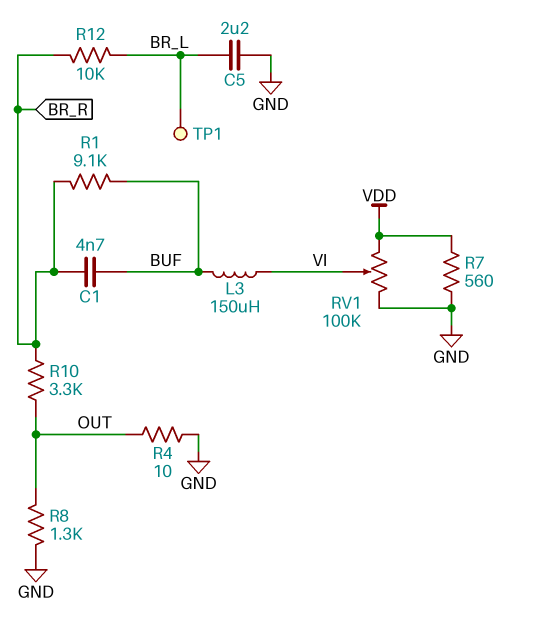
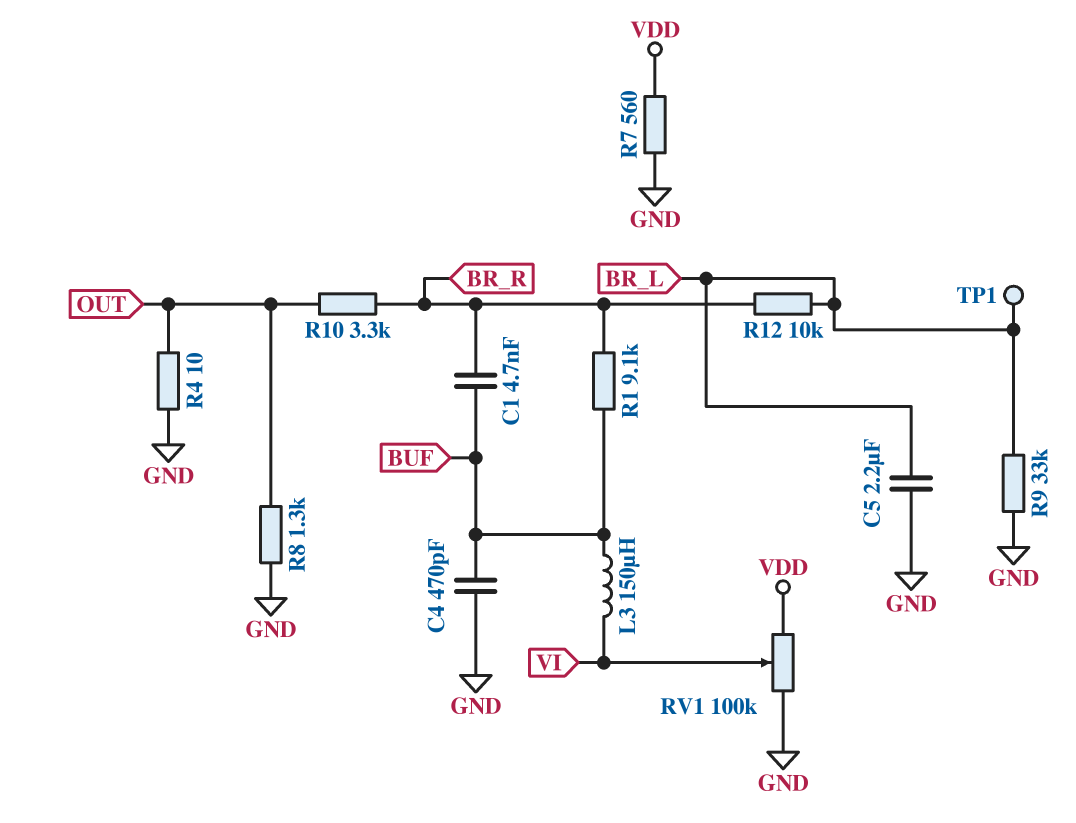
C4: none -> 470pF (BUF, GND)
R9: none -> 33k (BR_L, GND)

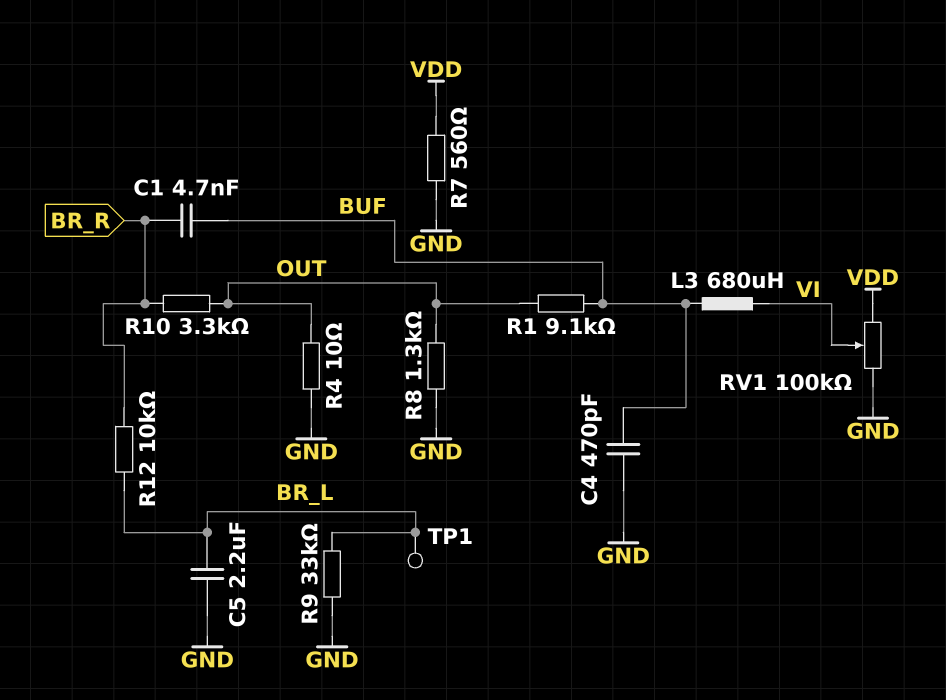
L3: 150uH (BUF, VI) -> 680uH (BUF, VI)
R1: 9.1k (BR_R, BUF) -> 9.1k (BUF, OUT)

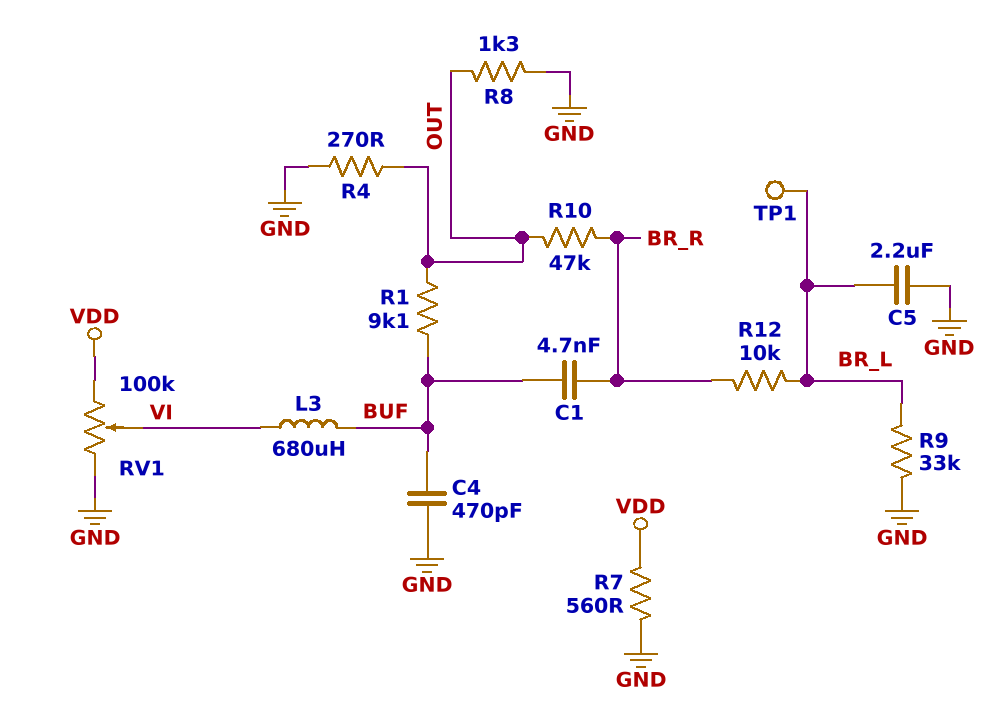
R4: 10 (GND, OUT) -> 270 (GND, OUT)
R10: 3.3k (BR_R, OUT) -> 47k (BR_R, OUT)

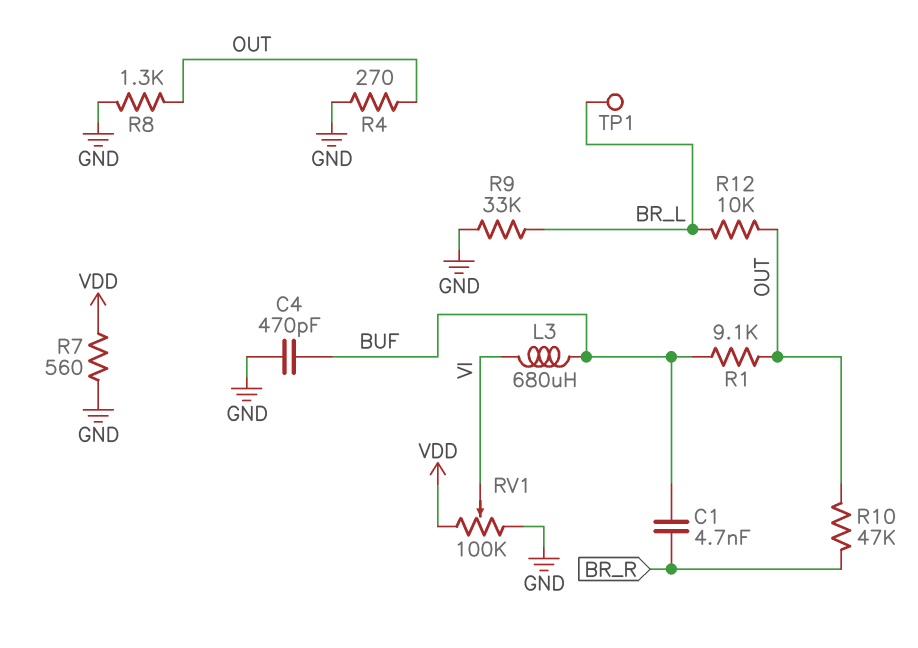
C5: 2.2uF (BR_L, GND) -> none
R12: 10k (BR_L, BR_R) -> 10k (BR_L, OUT)

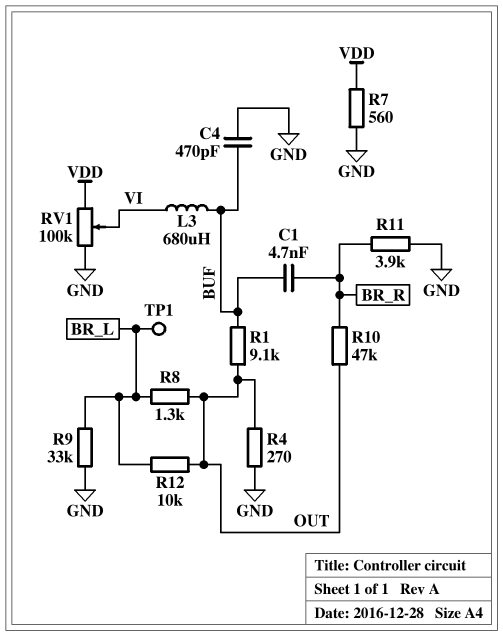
R8: 1.3k (GND, OUT) -> 1.3k (BR_L, OUT)
R11: none -> 3.9k (BR_R, GND)

